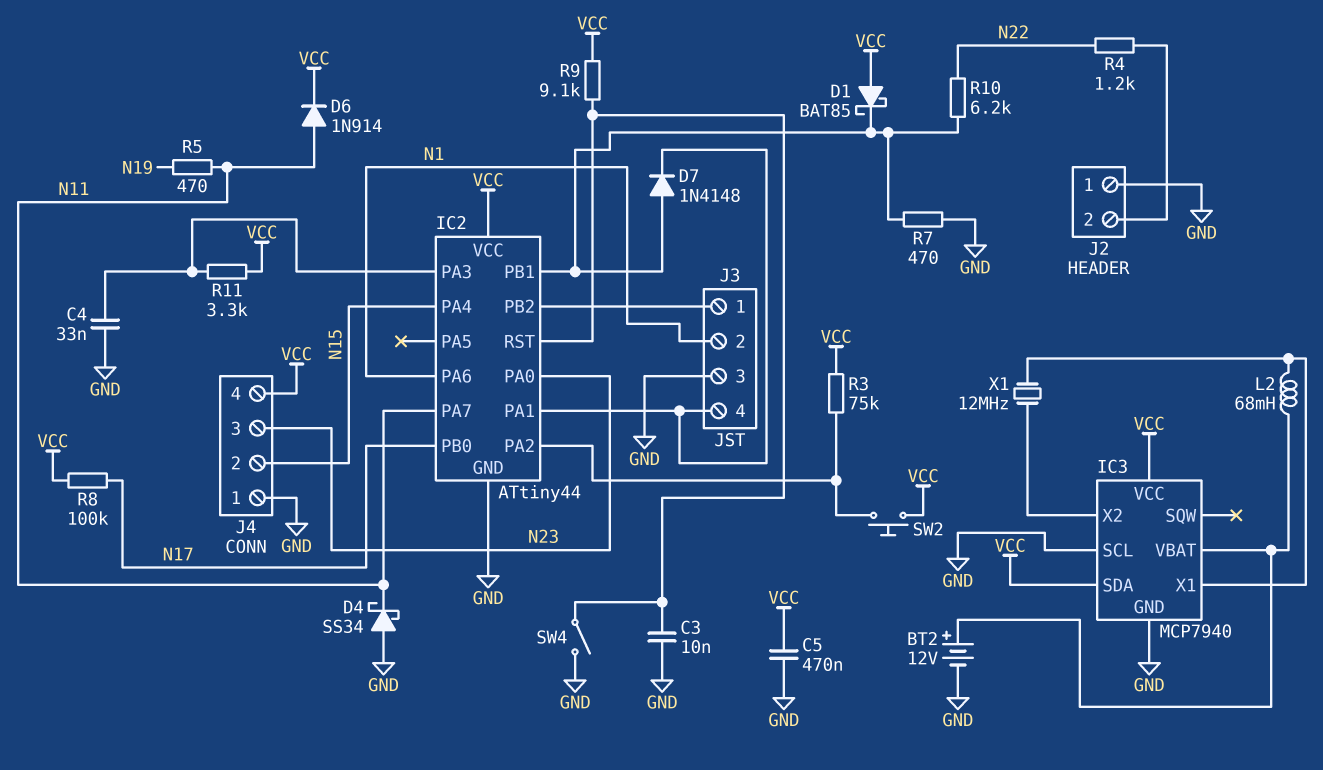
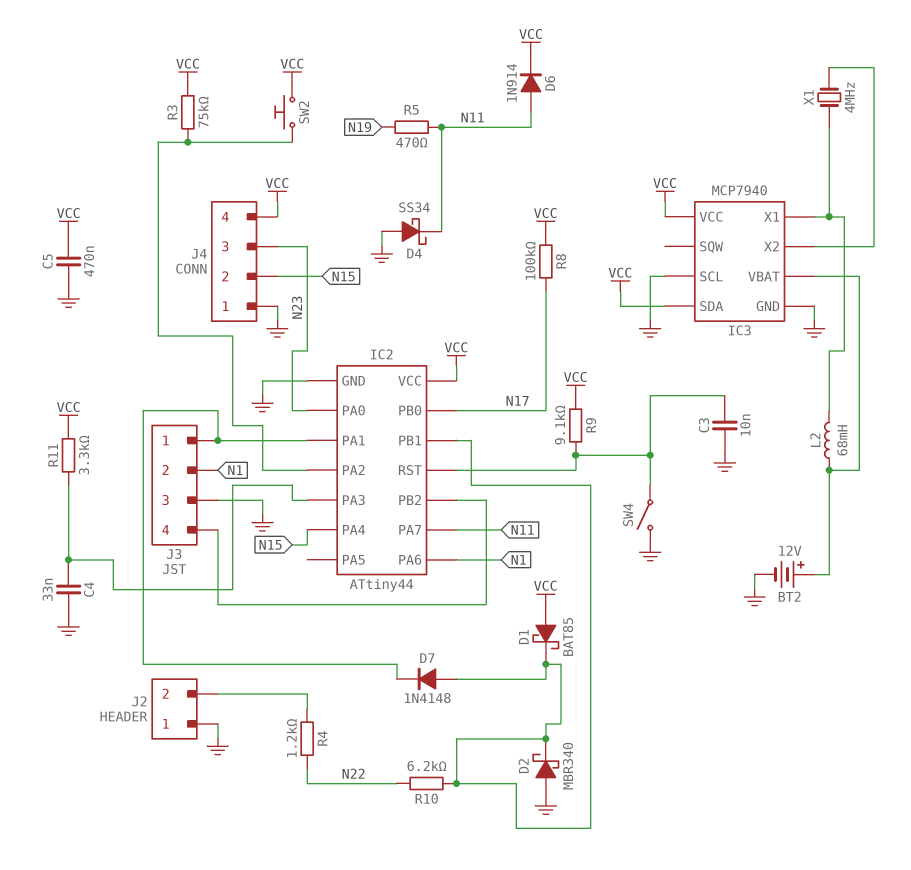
D2: none -> schottky MBR340 (A GND, K IC2/PB1)
J3 pin 1: IC2/PB2 -> IC2/PA1
J3 pin 4: IC2/PA1 -> IC2/PB2
R7: 470 (GND, IC2/PB1) -> none
X1: 12MHz (IC3/X1, IC3/X2) -> 4MHz (IC3/X1, IC3/X2)

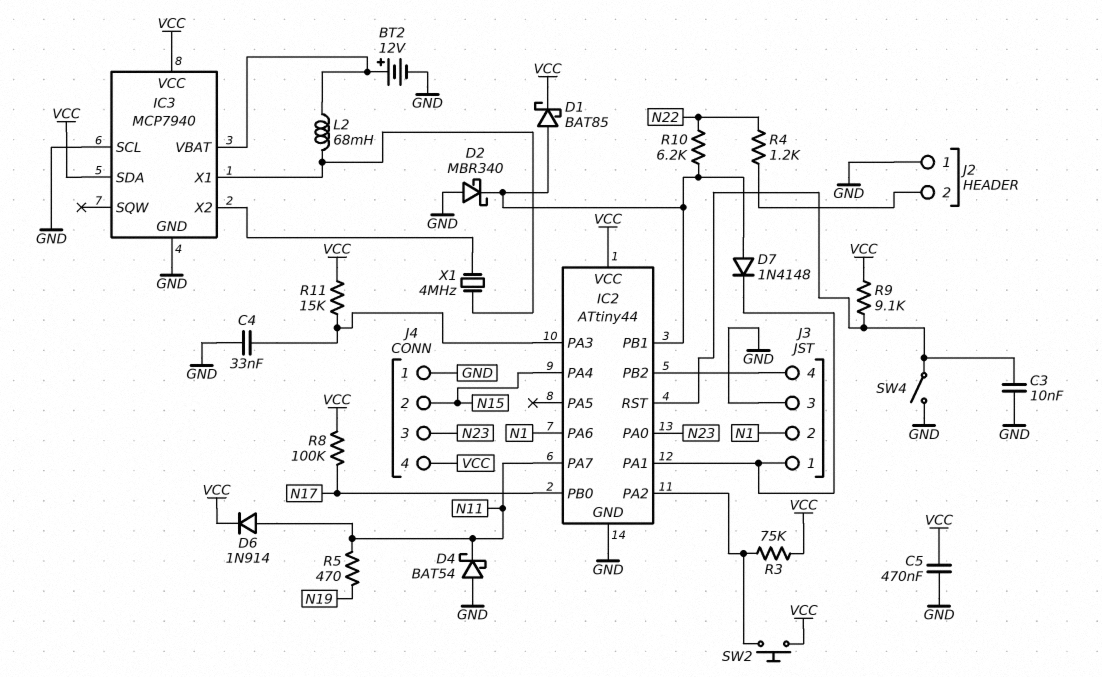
D1: schottky BAT85 (A VCC, K IC2/PB1) -> schottky BAT85 (A IC2/PB1, K VCC)
D4: schottky SS34 (A GND, K N11) -> schottky BAT54 (A GND, K N11)
R11: 3.3k (IC2/PA3, VCC) -> 15k (IC2/PA3, VCC)

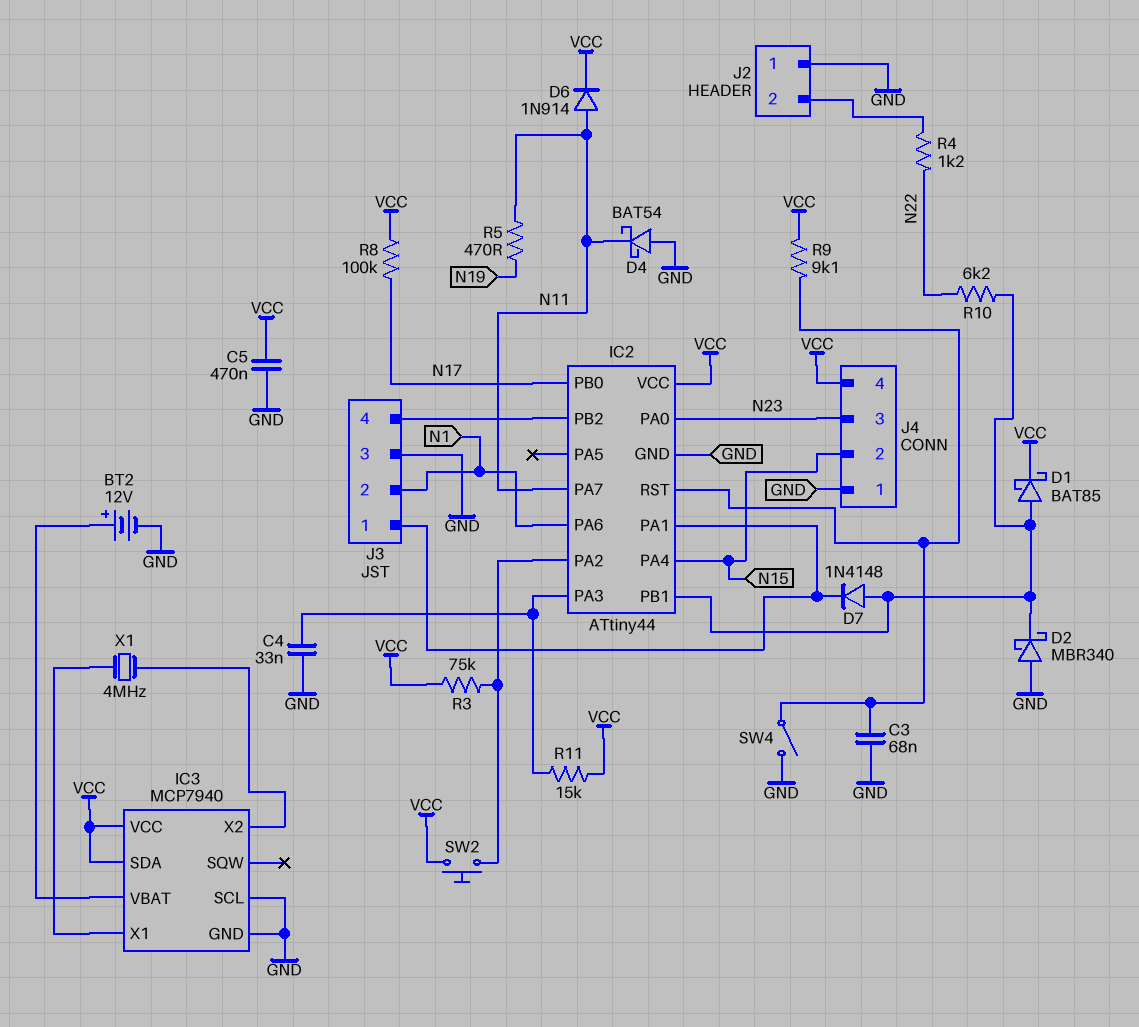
C3: 10nF (GND, IC2/RST) -> 68nF (GND, IC2/RST)
L2: 68mH (IC3/VBAT, IC3/X1) -> none

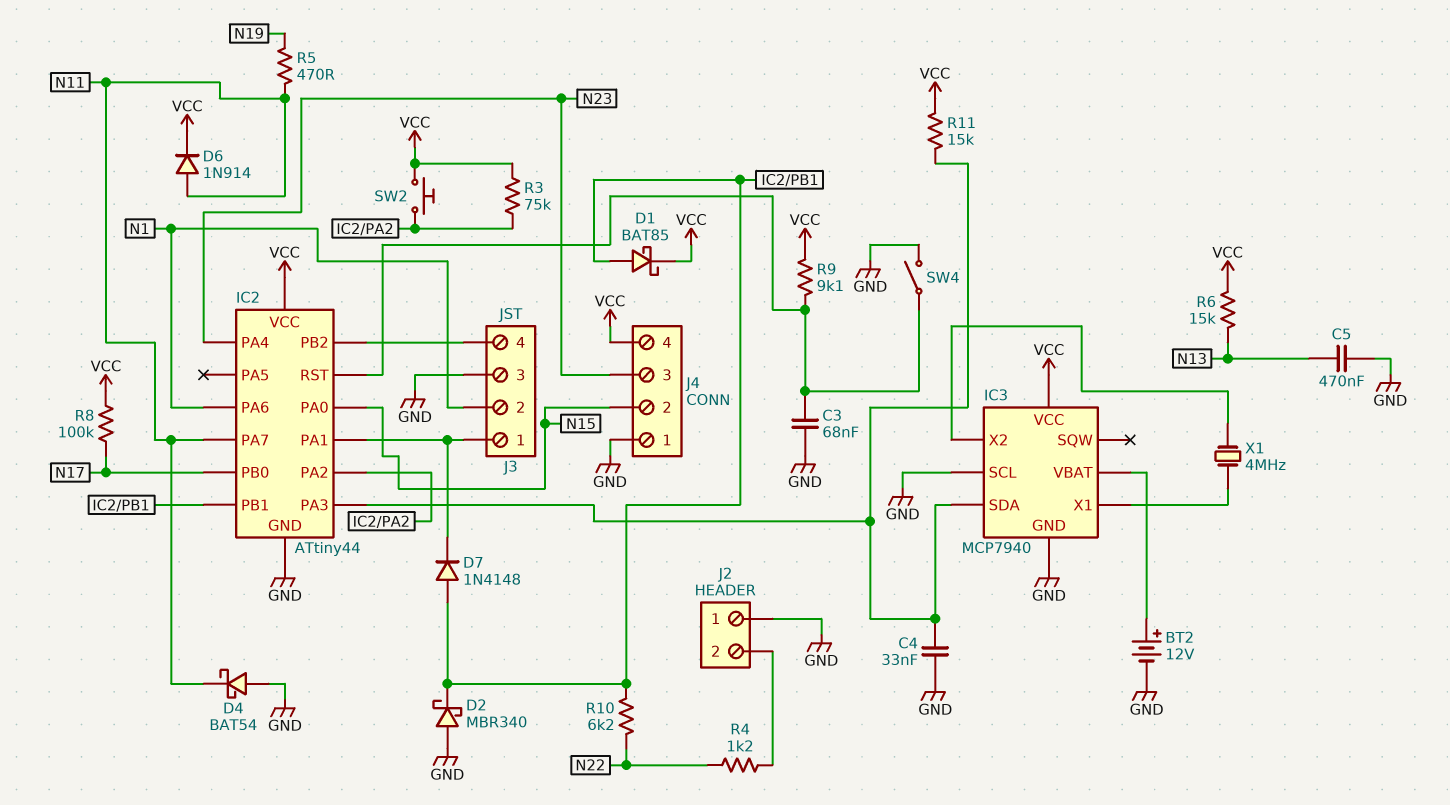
C5: 470nF (GND, VCC) -> 470nF (GND, N13)
IC2 pin PA0: N23 -> N15
IC2 pin PA4: N15 -> N23
IC3 pin SDA: VCC -> IC2/PA3
R6: none -> 15k (N13, VCC)

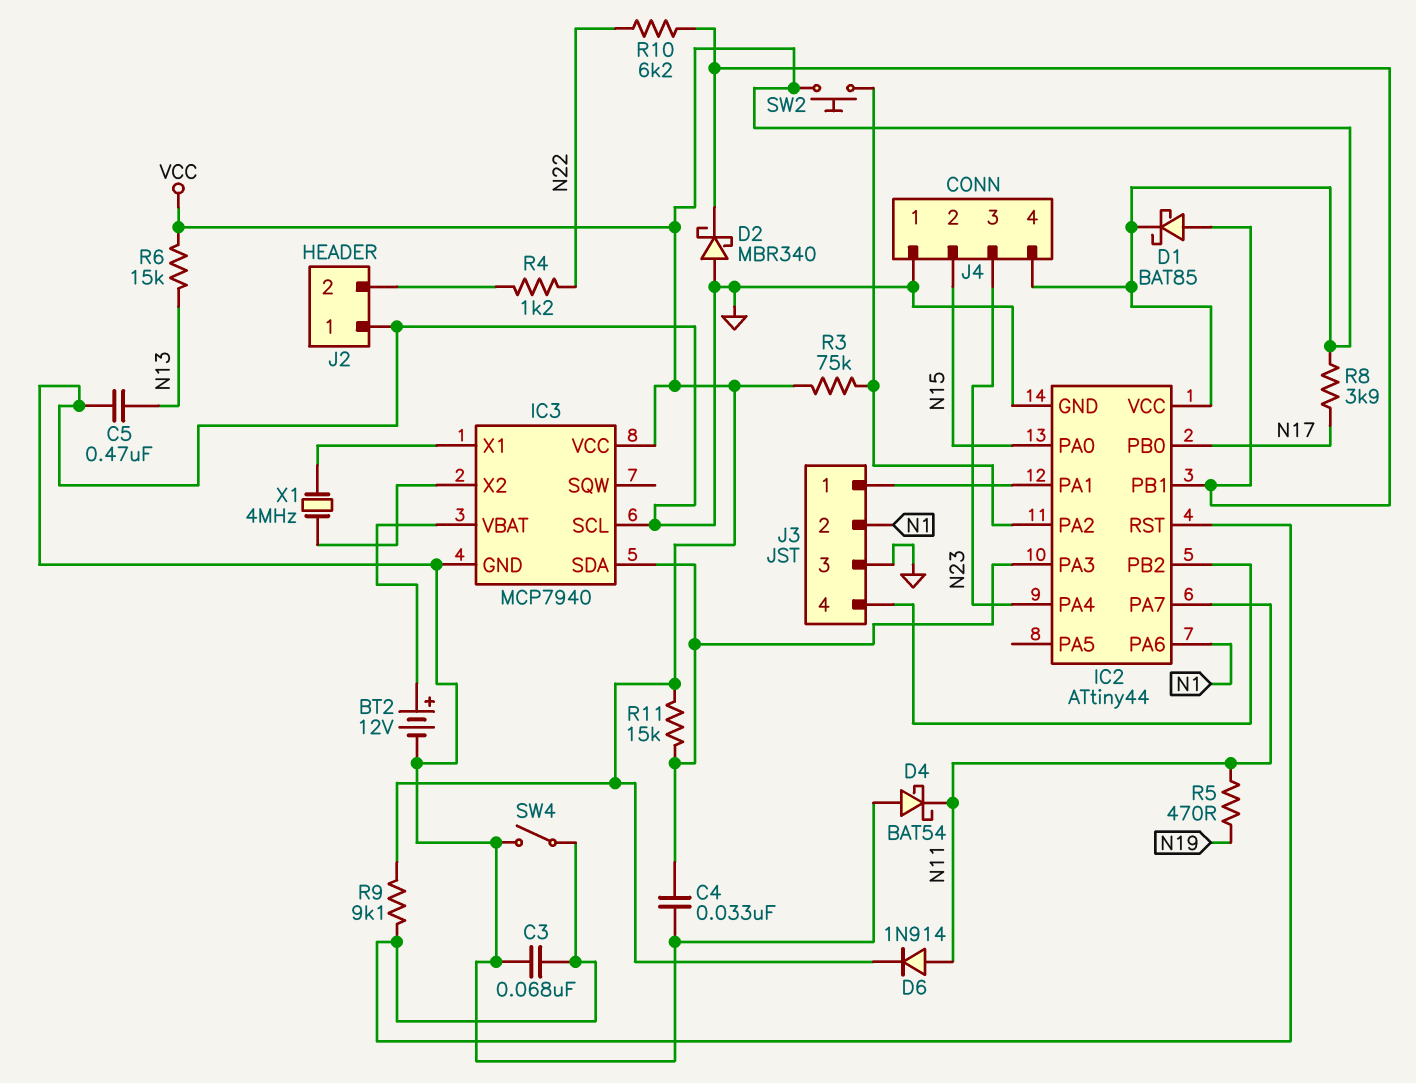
D7: diode 1N4148 (A IC2/PB1, K IC2/PA1) -> none
R8: 100k (N17, VCC) -> 3.9k (N17, VCC)

